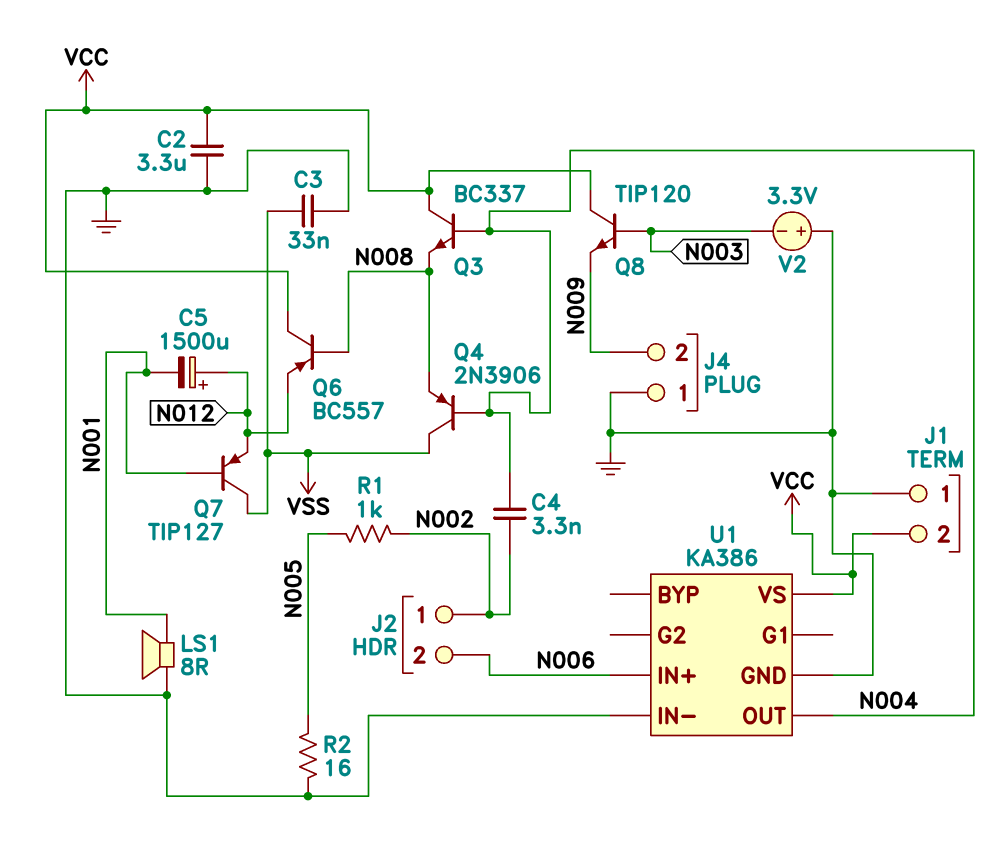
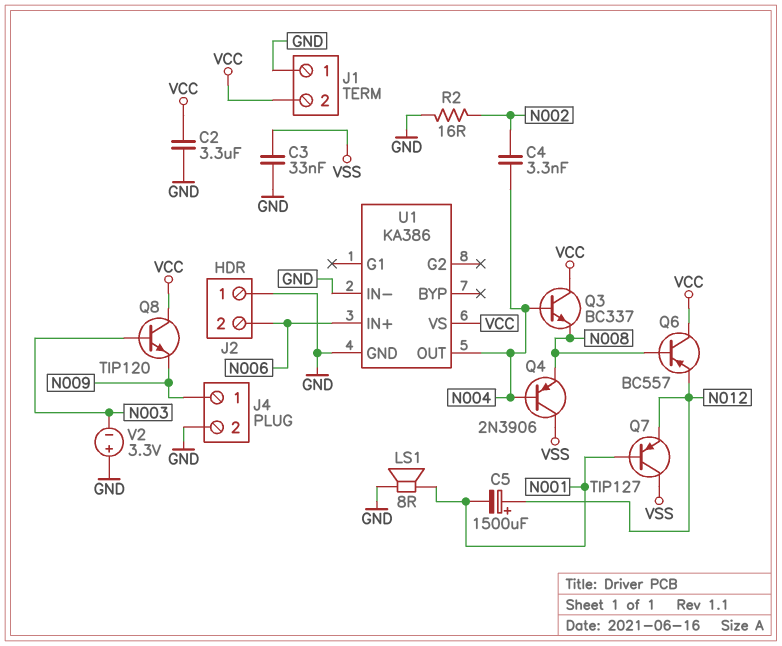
J2 pin 1: N002 -> GND
J4 pin 1: GND -> N009
J4 pin 2: N009 -> GND
R1: 1k (N002, N005) -> none
R2: 16 (GND, N005) -> 16 (GND, N002)

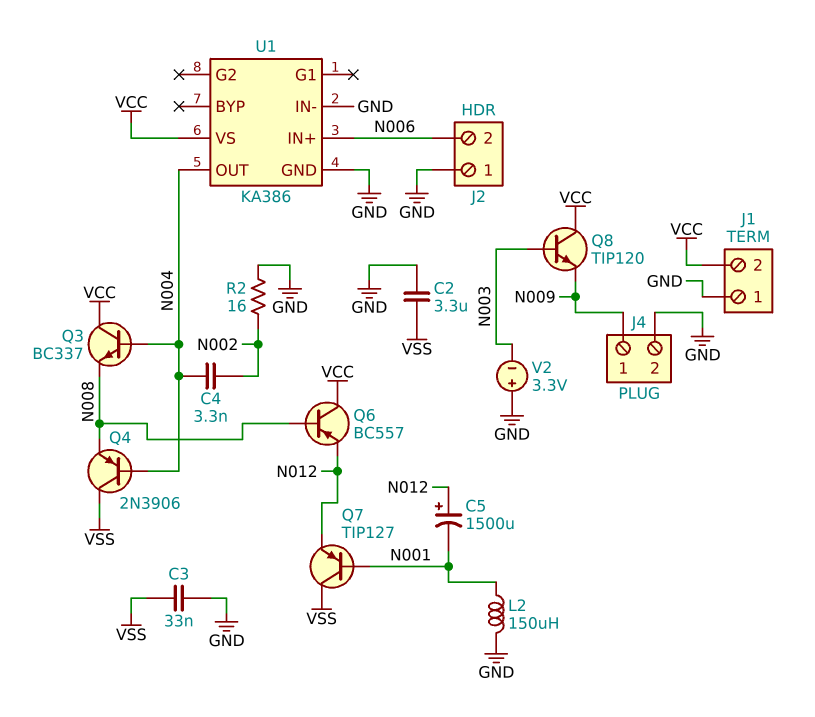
C2: 3.3uF (GND, VCC) -> 3.3uF (GND, VSS)
L2: none -> 150uH (GND, N001)
LS1: speaker 8R (GND, N001) -> none

